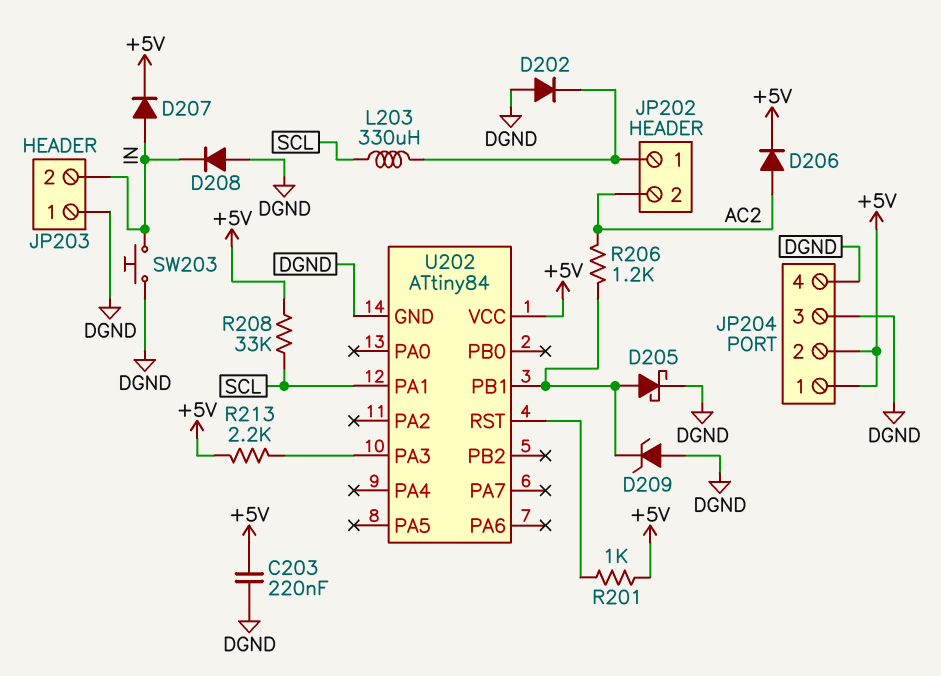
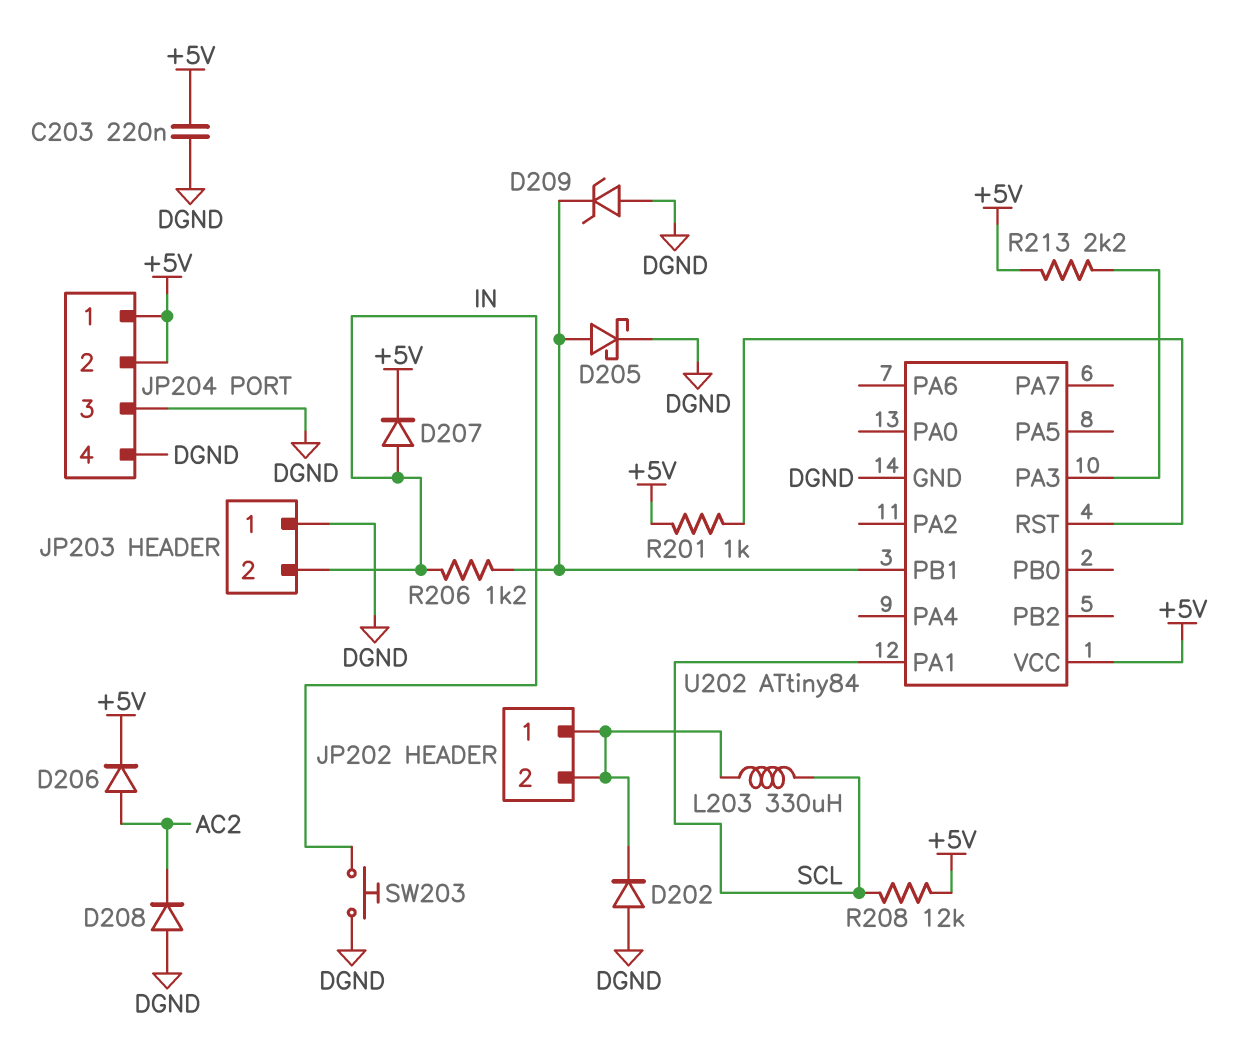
D208: diode (A DGND, K IN) -> diode (A DGND, K AC2)
JP202 pin 2: AC2 -> JP202/1
R206: 1.2k (AC2, U202/PB1) -> 1.2k (IN, U202/PB1)
R208: 33k (+5V, SCL) -> 12k (+5V, SCL)

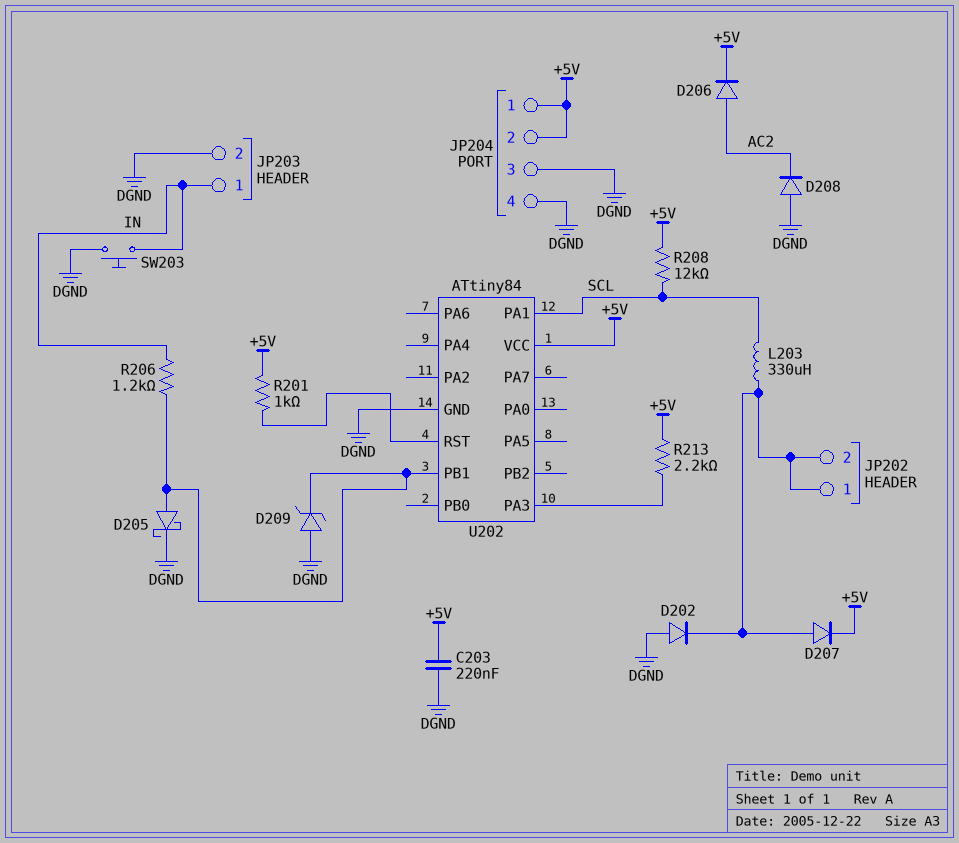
D207: diode (A IN, K +5V) -> diode (A JP202/1, K +5V)
JP203 pin 1: DGND -> IN
JP203 pin 2: IN -> DGND

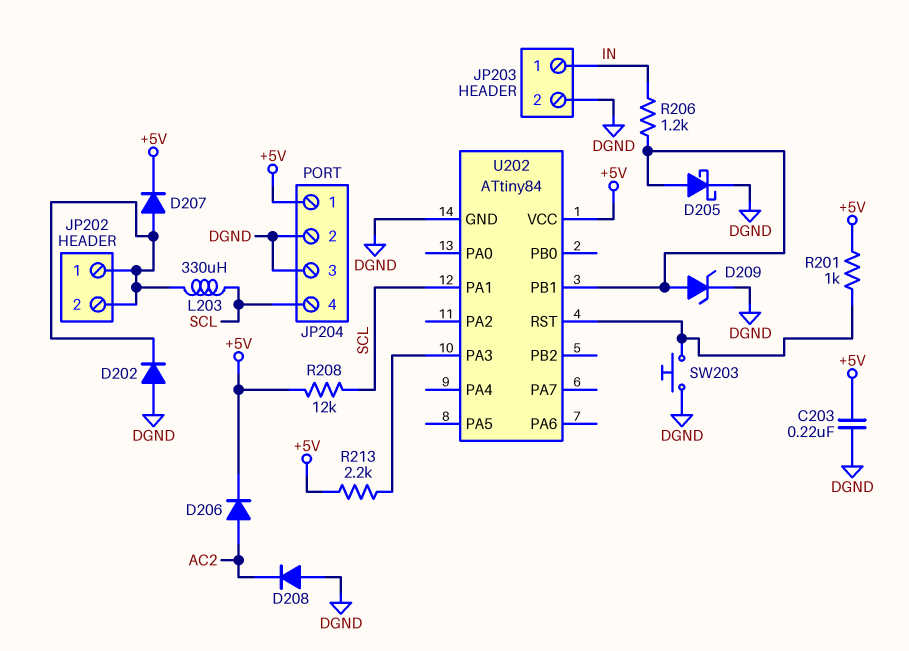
D209: zener (A DGND, K U202/PB1) -> zener (A U202/PB1, K DGND)
JP204 pin 2: +5V -> DGND
JP204 pin 4: DGND -> SCL
SW203: button (DGND, IN) -> button (DGND, U202/RST)

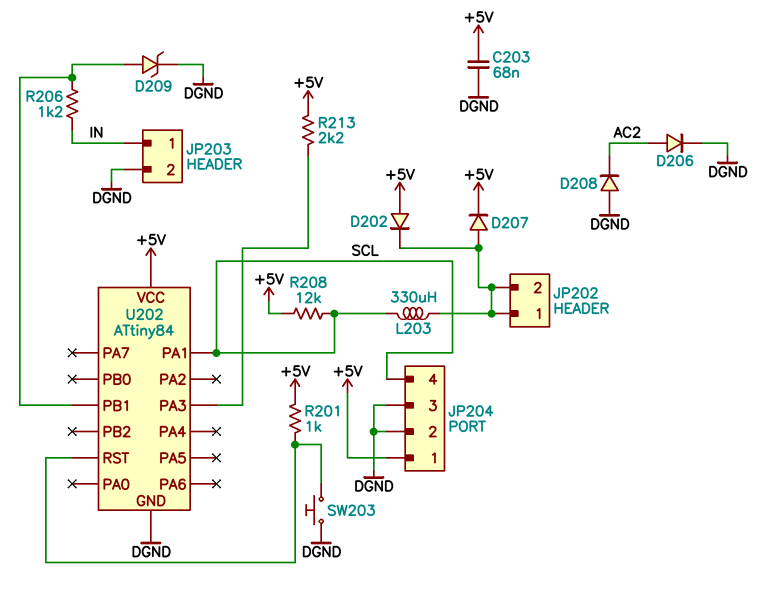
C203: 220nF (+5V, DGND) -> 68nF (+5V, DGND)
D202: diode (A DGND, K JP202/1) -> diode (A +5V, K JP202/1)
D205: schottky (A U202/PB1, K DGND) -> none
D206: diode (A AC2, K +5V) -> diode (A AC2, K DGND)

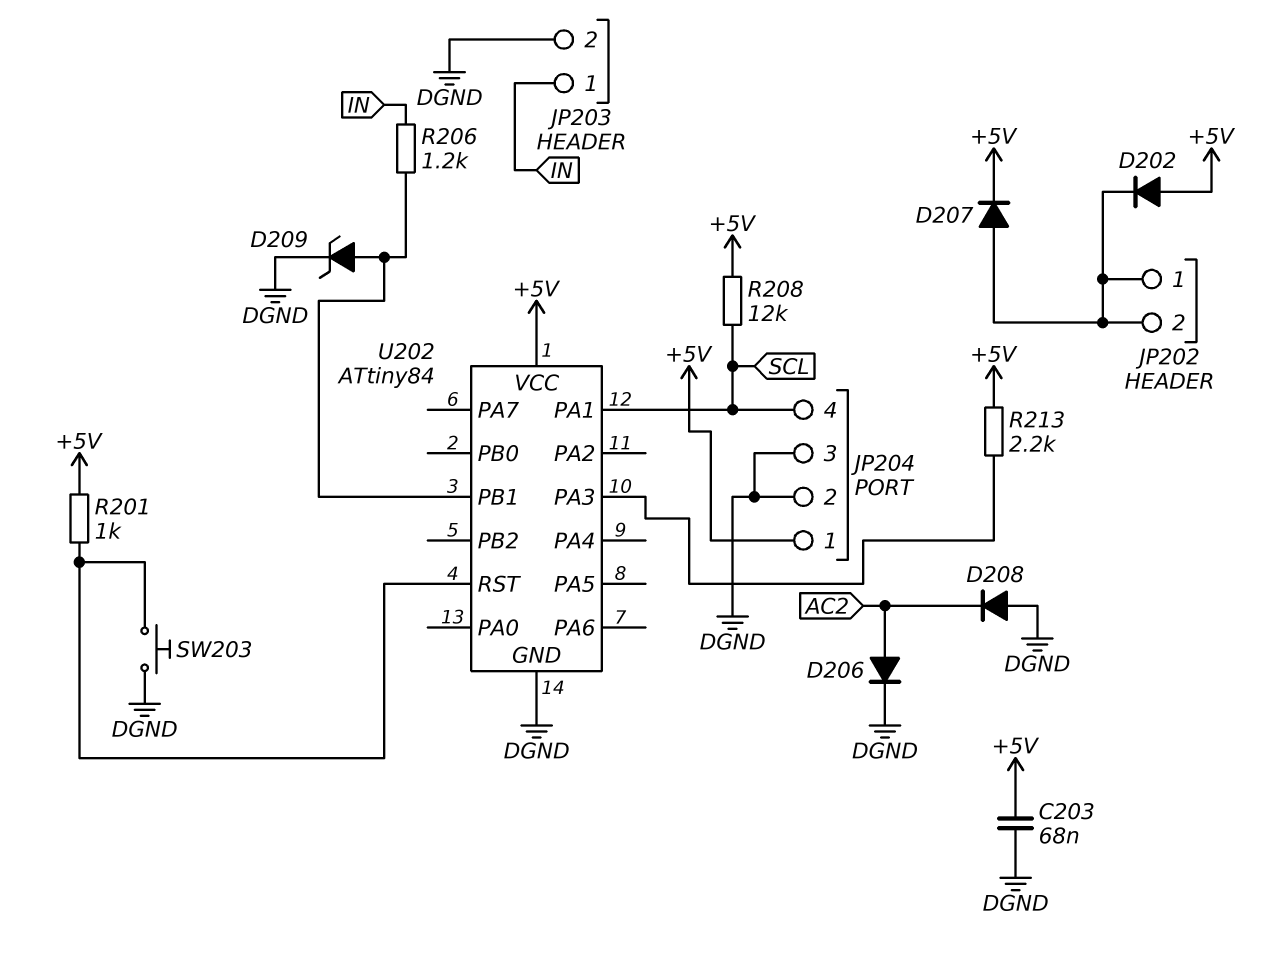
L203: 330uH (JP202/1, SCL) -> none

